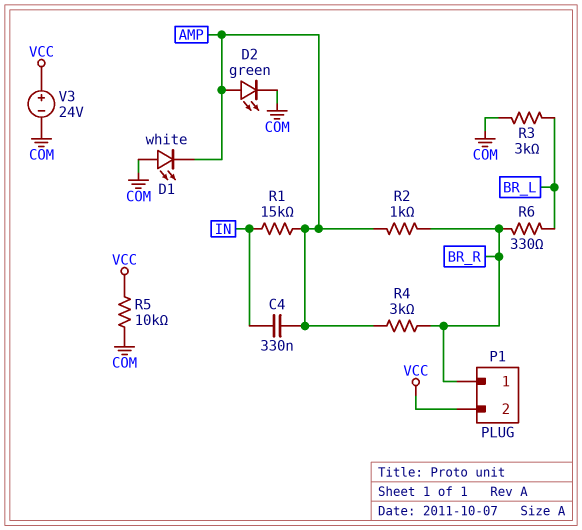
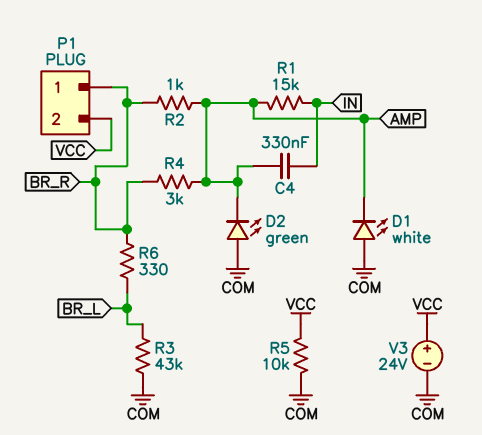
D2: LED green (A AMP, K COM) -> LED green (A COM, K AMP)
R3: 3k (BR_L, COM) -> 43k (BR_L, COM)

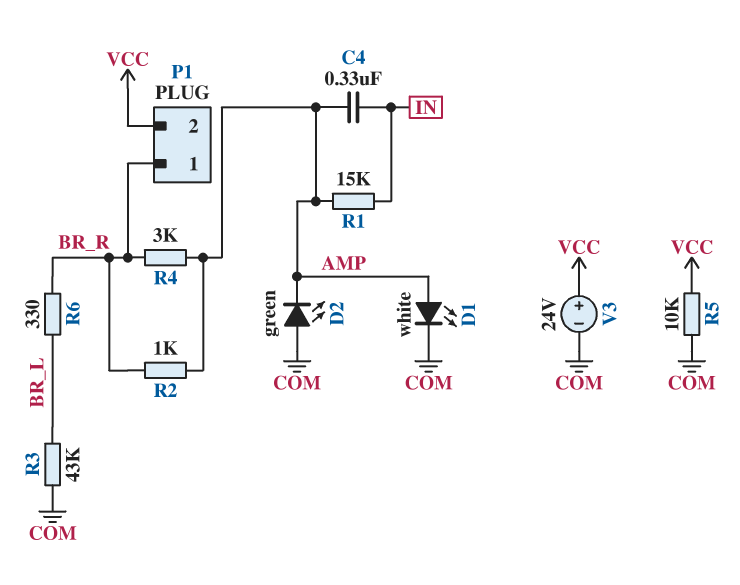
D1: LED white (A COM, K AMP) -> LED white (A AMP, K COM)

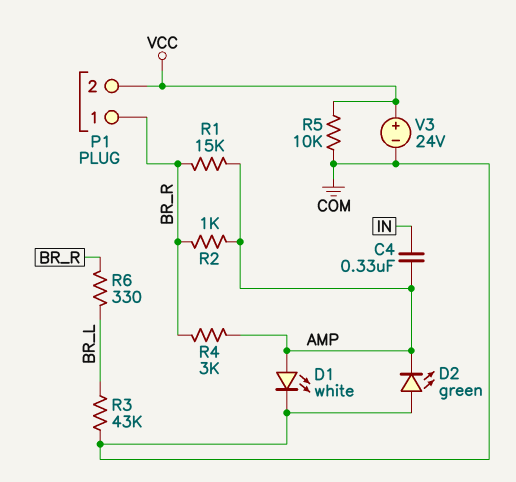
R1: 15k (AMP, IN) -> 15k (AMP, BR_R)

